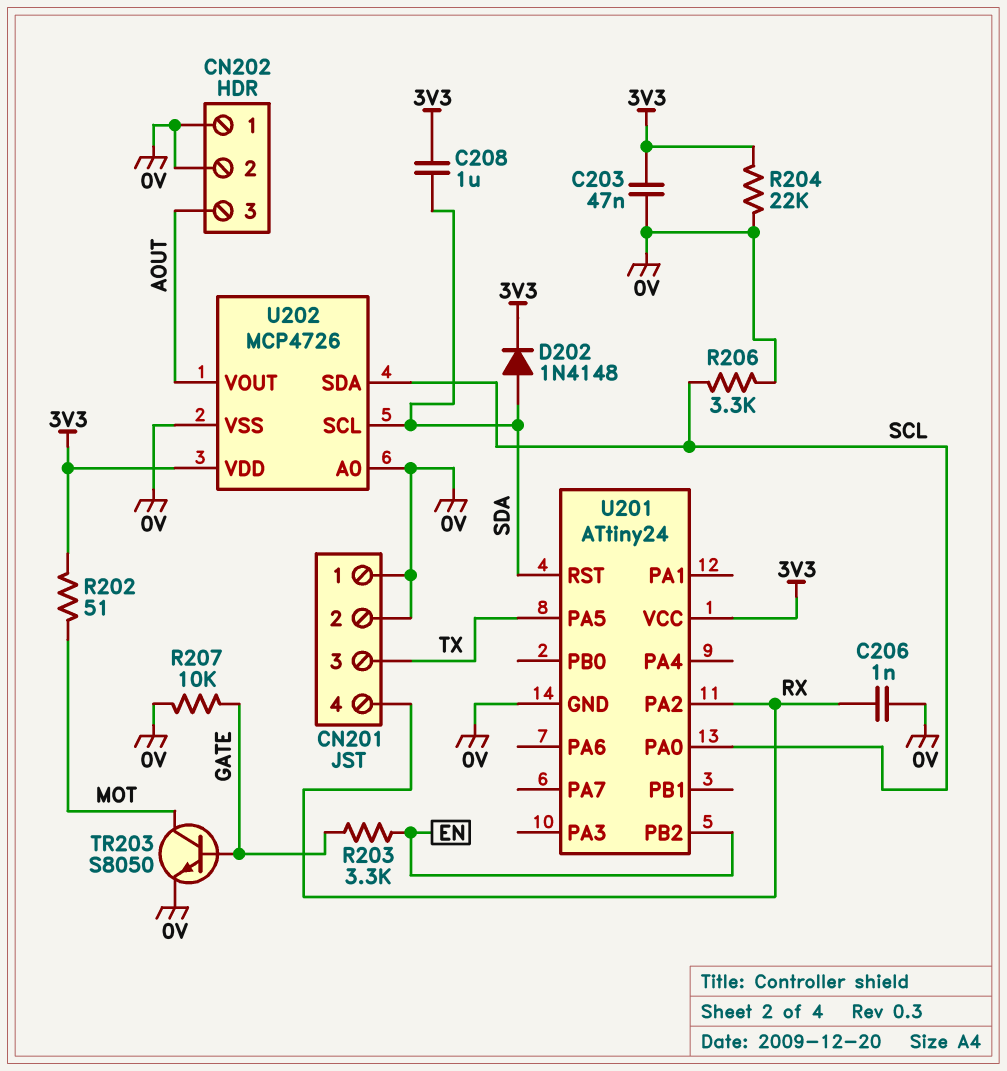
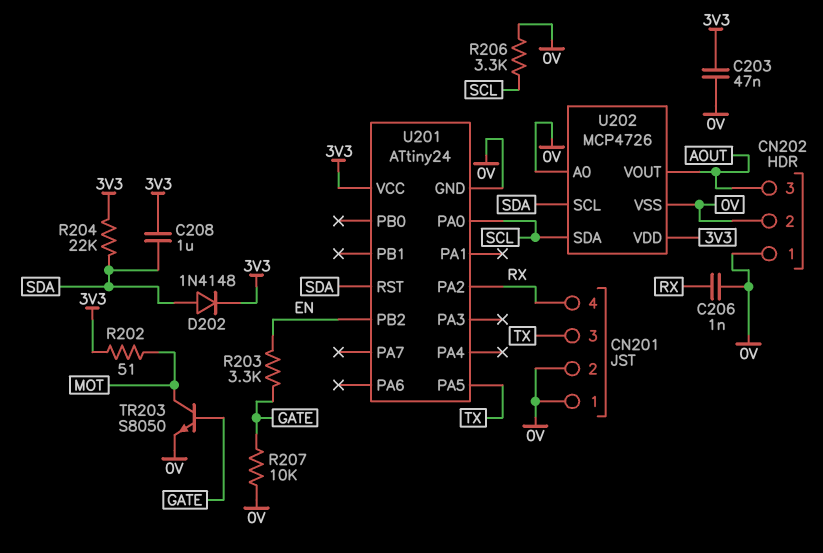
R204: 22k (0V, 3V3) -> 22k (3V3, SDA)

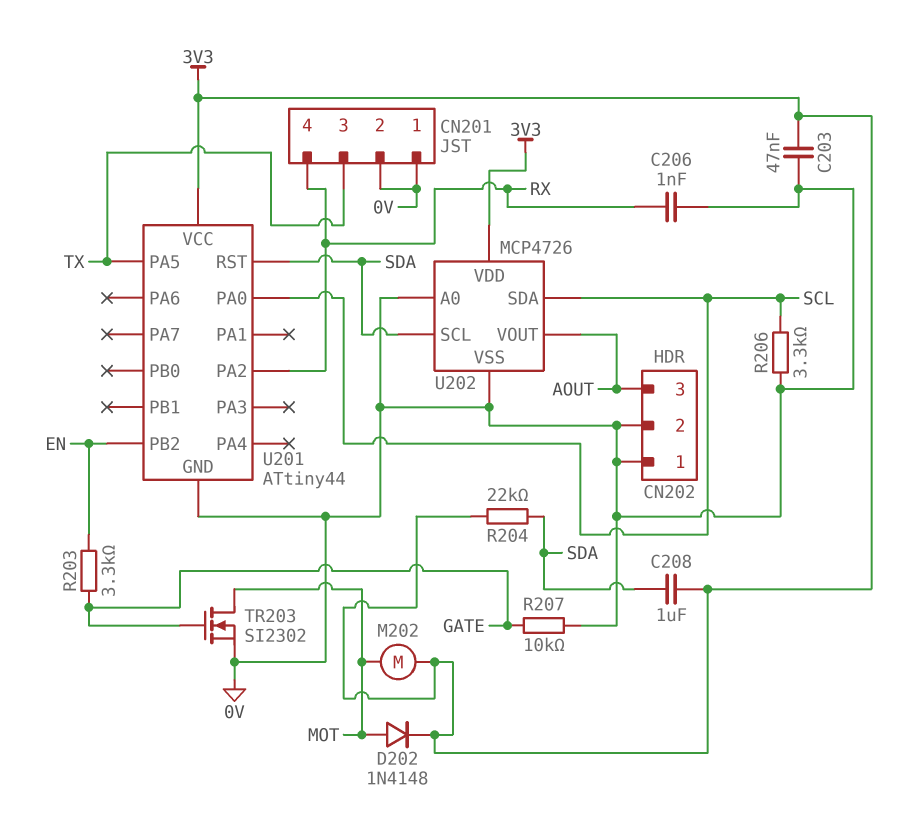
D202: diode 1N4148 (A SDA, K 3V3) -> diode 1N4148 (A MOT, K 3V3)
M202: none -> motor (3V3, MOT)
R202: 51 (3V3, MOT) -> none
TR203: NPN S8050 (B GATE, C MOT, E 0V) -> NMOS SI2302 (G GATE, D MOT, S 0V)
U201: ATtiny24 -> ATtiny44

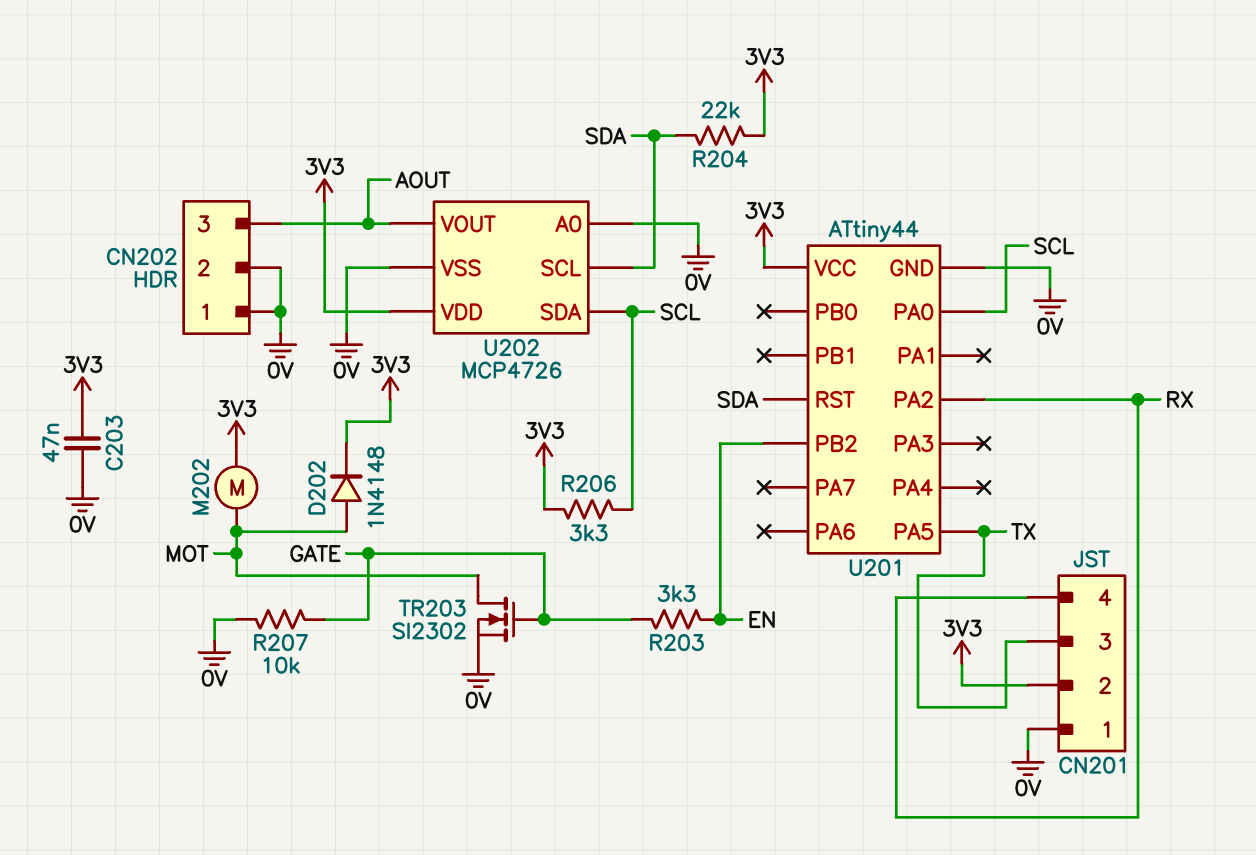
C206: 1nF (0V, RX) -> none
C208: 1uF (3V3, SDA) -> none
CN201 pin 2: 0V -> 3V3
R206: 3.3k (0V, SCL) -> 3.3k (3V3, SCL)

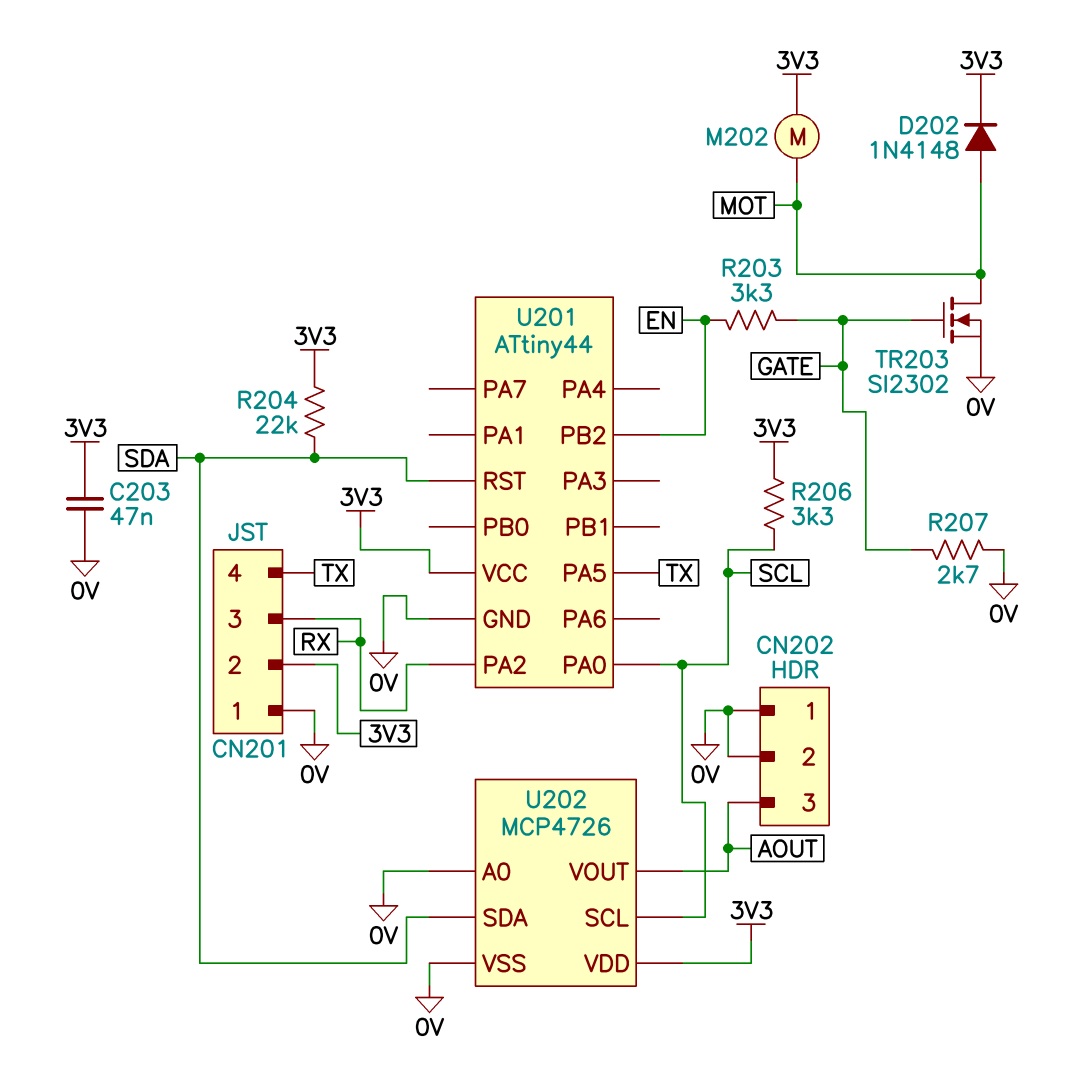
CN201 pin 3: TX -> RX
CN201 pin 4: RX -> TX
R207: 10k (0V, GATE) -> 2.7k (0V, GATE)
U202 pin SCL: SDA -> SCL
U202 pin SDA: SCL -> SDA

